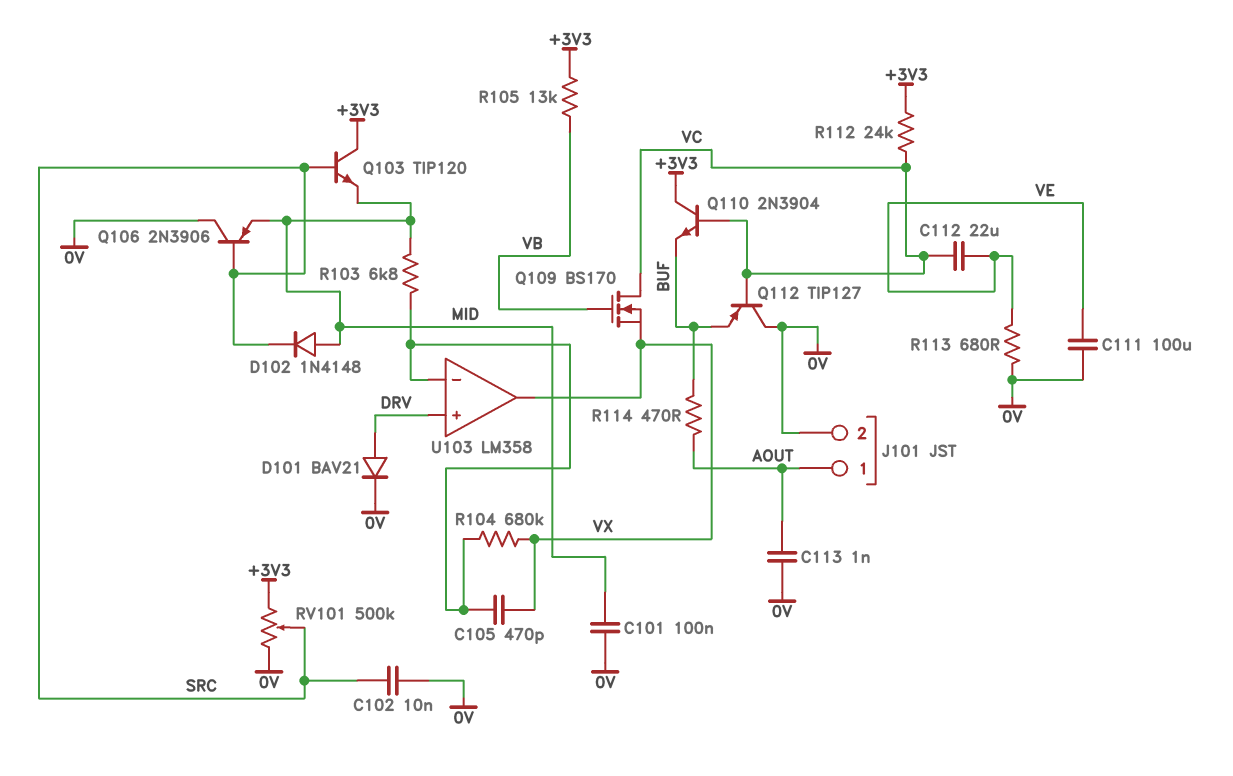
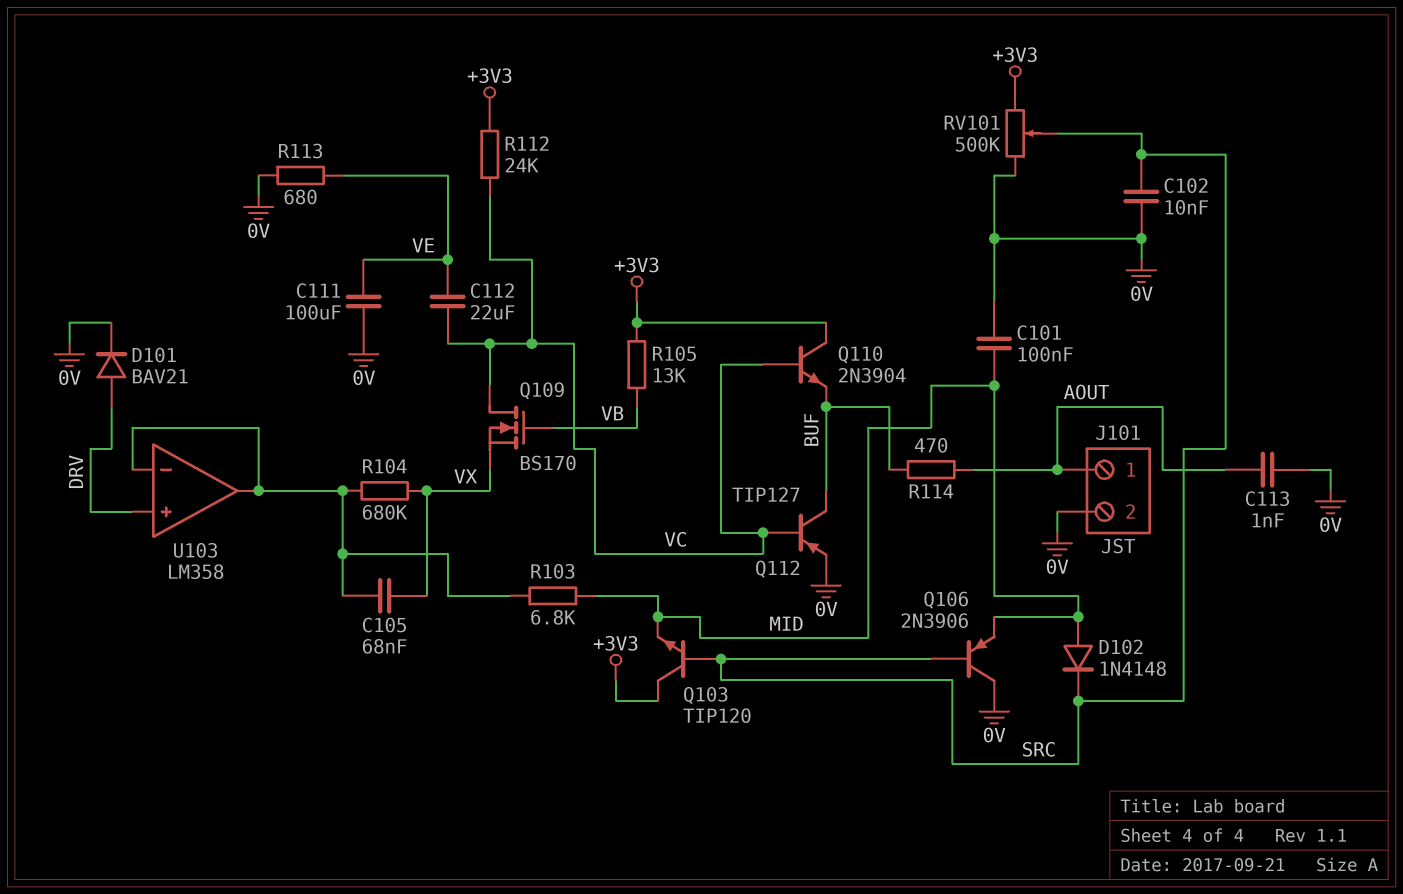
C105: 470pF (U103/in-, VX) -> 68nF (U103/in-, VX)
Q112: PNP TIP127 (B VC, C 0V, E BUF) -> PNP TIP127 (B VC, C BUF, E 0V)
U103 pin out: VX -> U103/in-

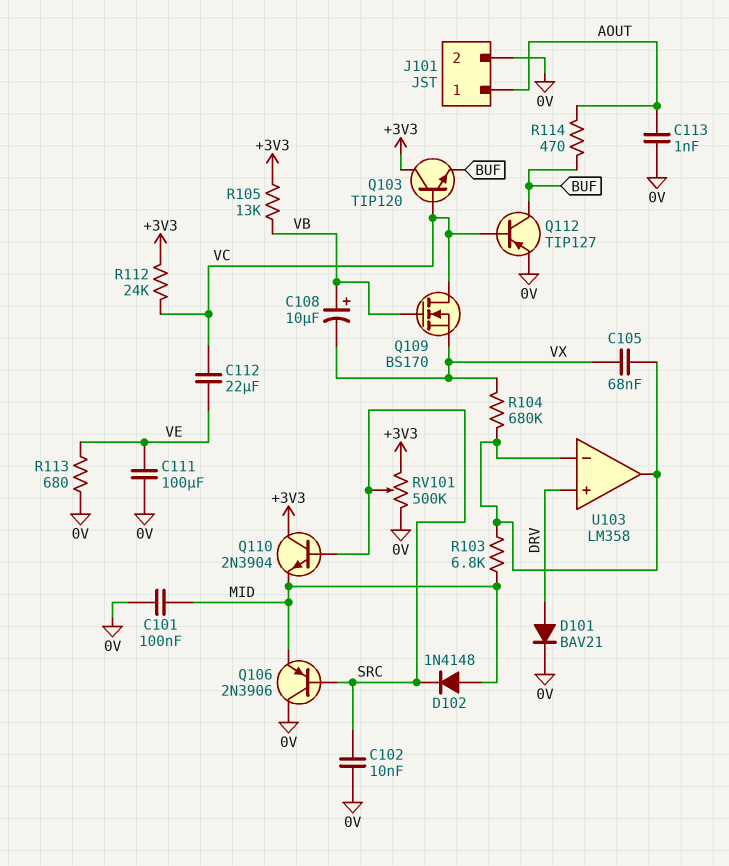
C108: none -> 10uF (plus VB, minus VX)
Q103: NPN TIP120 (B SRC, C +3V3, E MID) -> NPN TIP120 (B VC, C +3V3, E BUF)
Q110: NPN 2N3904 (B VC, C +3V3, E BUF) -> NPN 2N3904 (B SRC, C +3V3, E MID)

